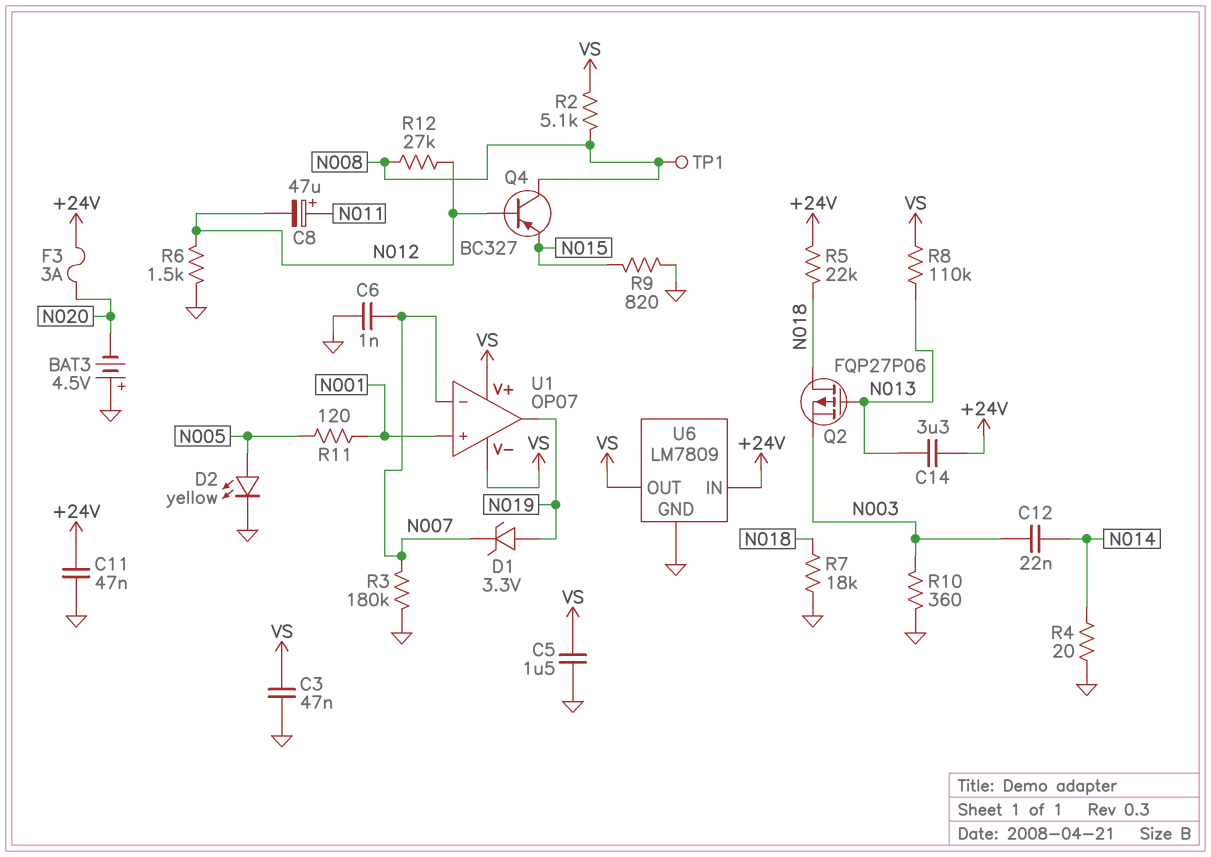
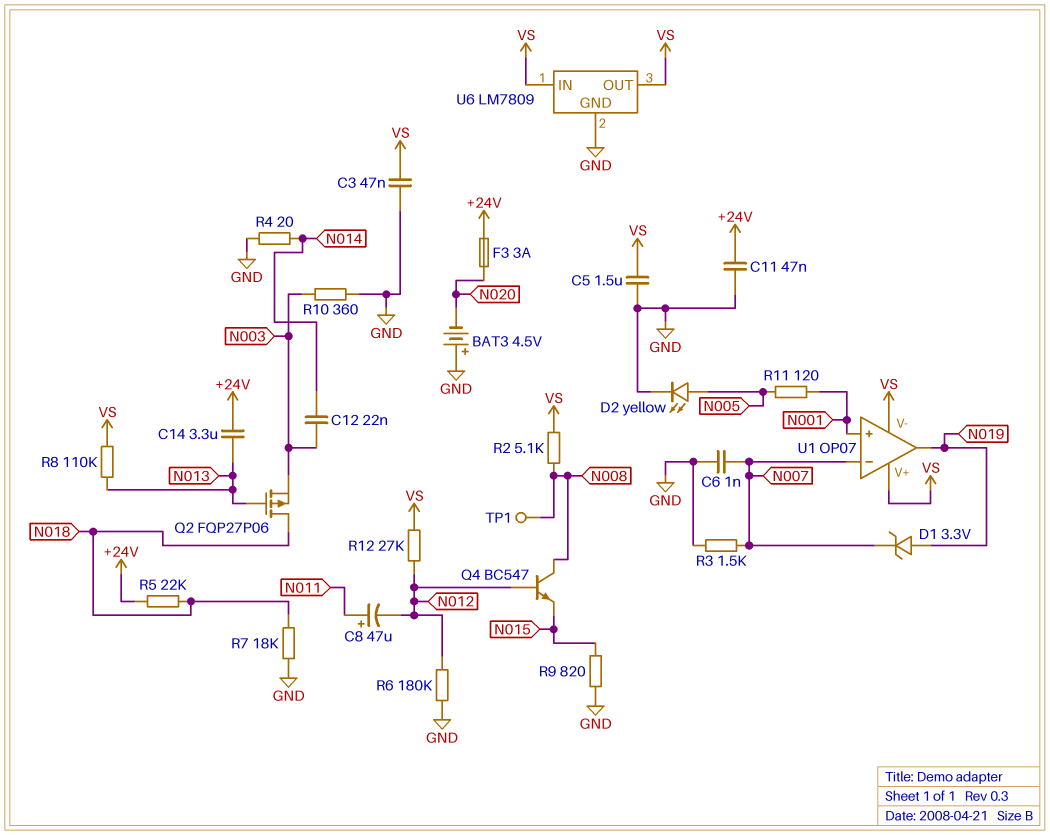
Q4: PNP BC327 (B N012, C N008, E N015) -> NPN BC547 (B N012, C N008, E N015)
R3: 180k (GND, N007) -> 1.5k (GND, N007)
R6: 1.5k (GND, N012) -> 180k (GND, N012)
R12: 27k (N008, N012) -> 27k (N012, VS)
U6 pin IN: +24V -> VS

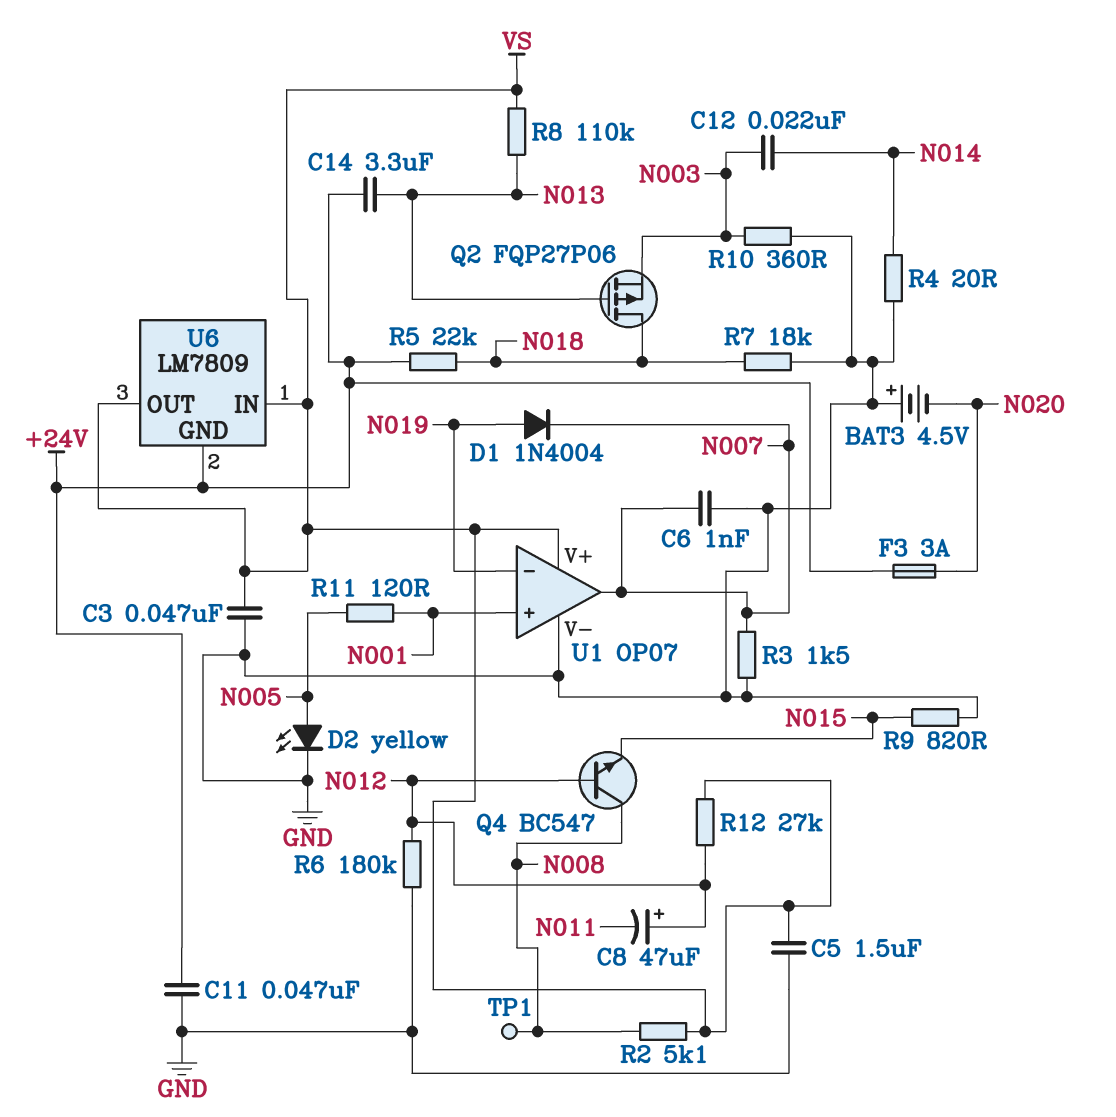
C8: 47uF (plus N011, minus N012) -> 47uF (plus N012, minus N011)
D1: zener 3.3V (A N019, K N007) -> diode 1N4004 (A N019, K N007)
U1 pin V-: VS -> GND
U1 pin in-: N007 -> N019
U1 pin out: N019 -> N007
U6 pin GND: GND -> +24V

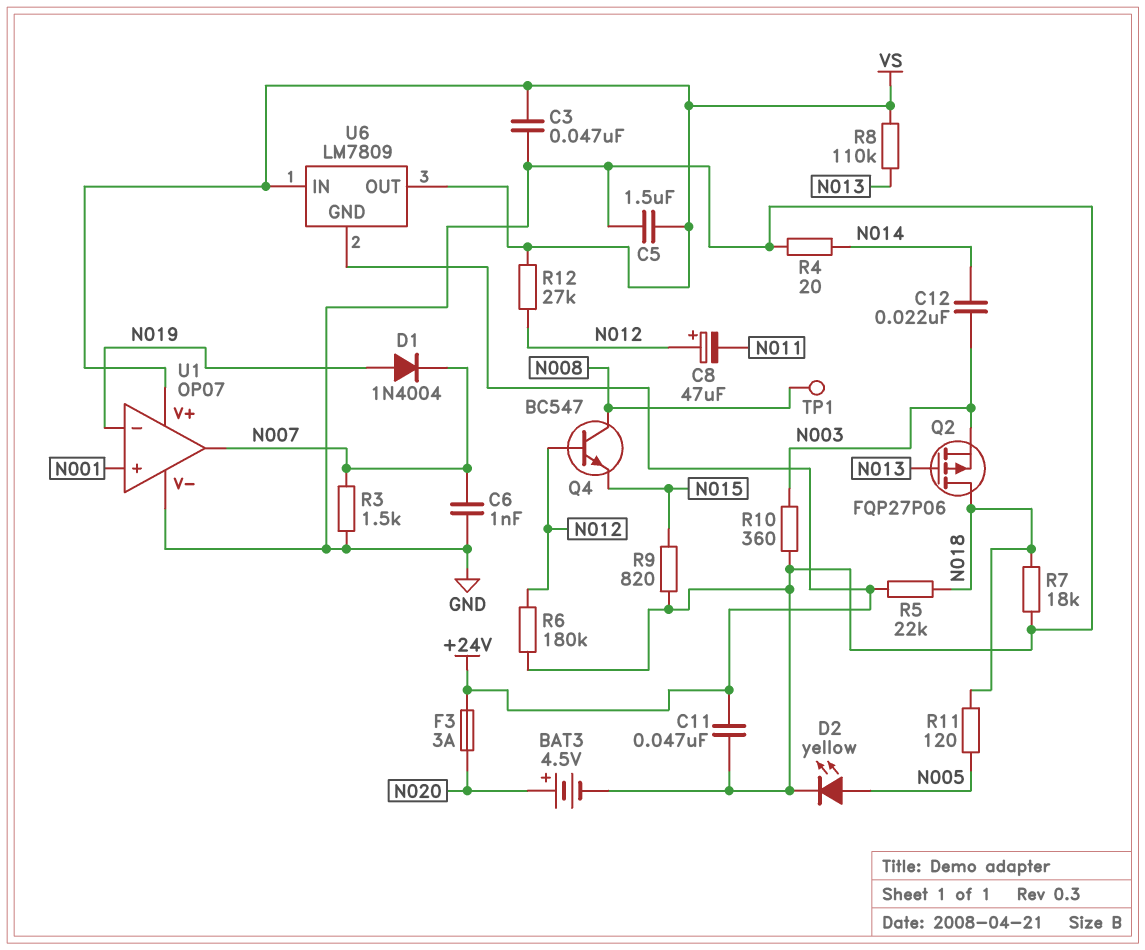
BAT3: 4.5V (plus GND, minus N020) -> 4.5V (plus N020, minus GND)
C14: 3.3uF (+24V, N013) -> none
R2: 5.1k (N008, VS) -> none
R11: 120 (N001, N005) -> 120 (N005, N018)

